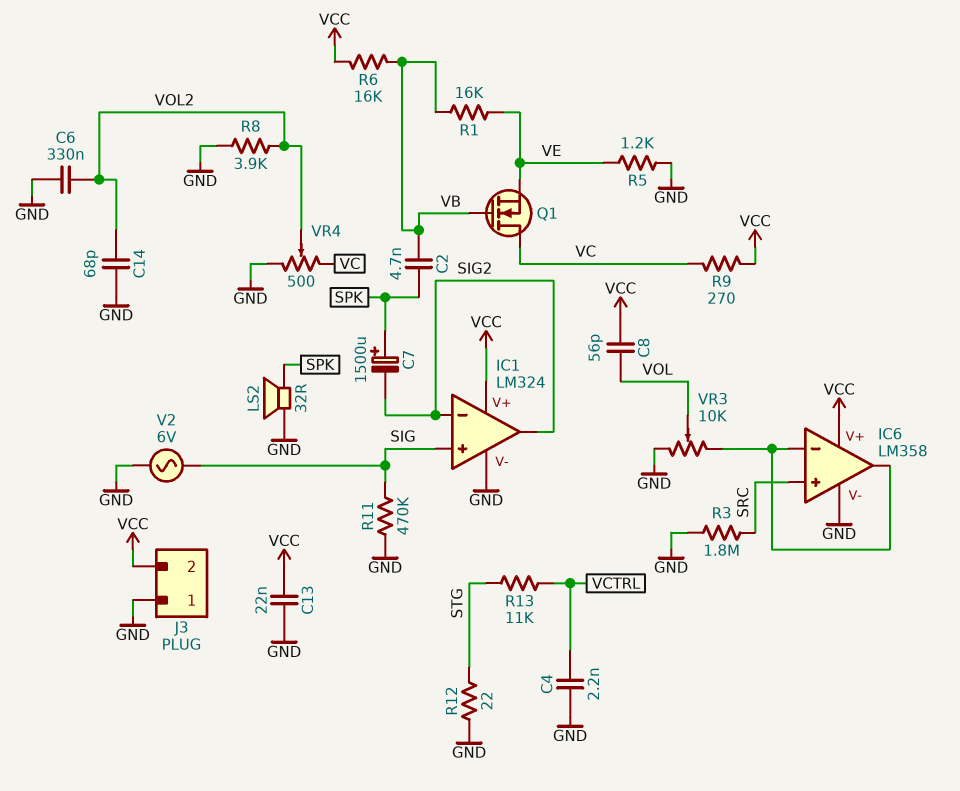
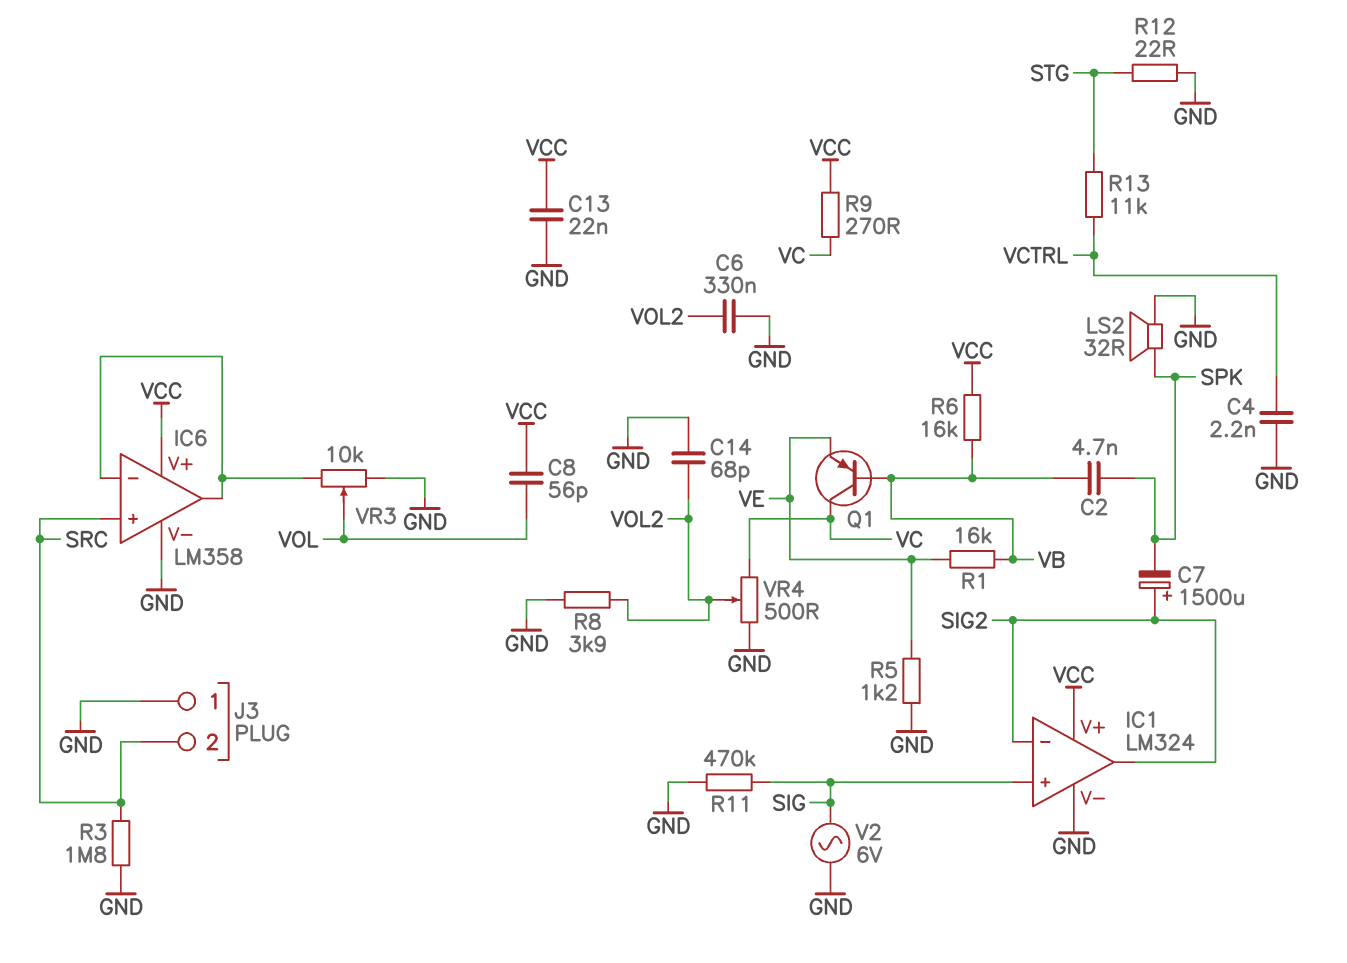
C7: 1500uF (plus SPK, minus SIG2) -> 1500uF (plus SIG2, minus SPK)
J3 pin 2: VCC -> SRC
Q1: NMOS (G VB, D VC, S VE) -> PNP (B VB, C VC, E VE)

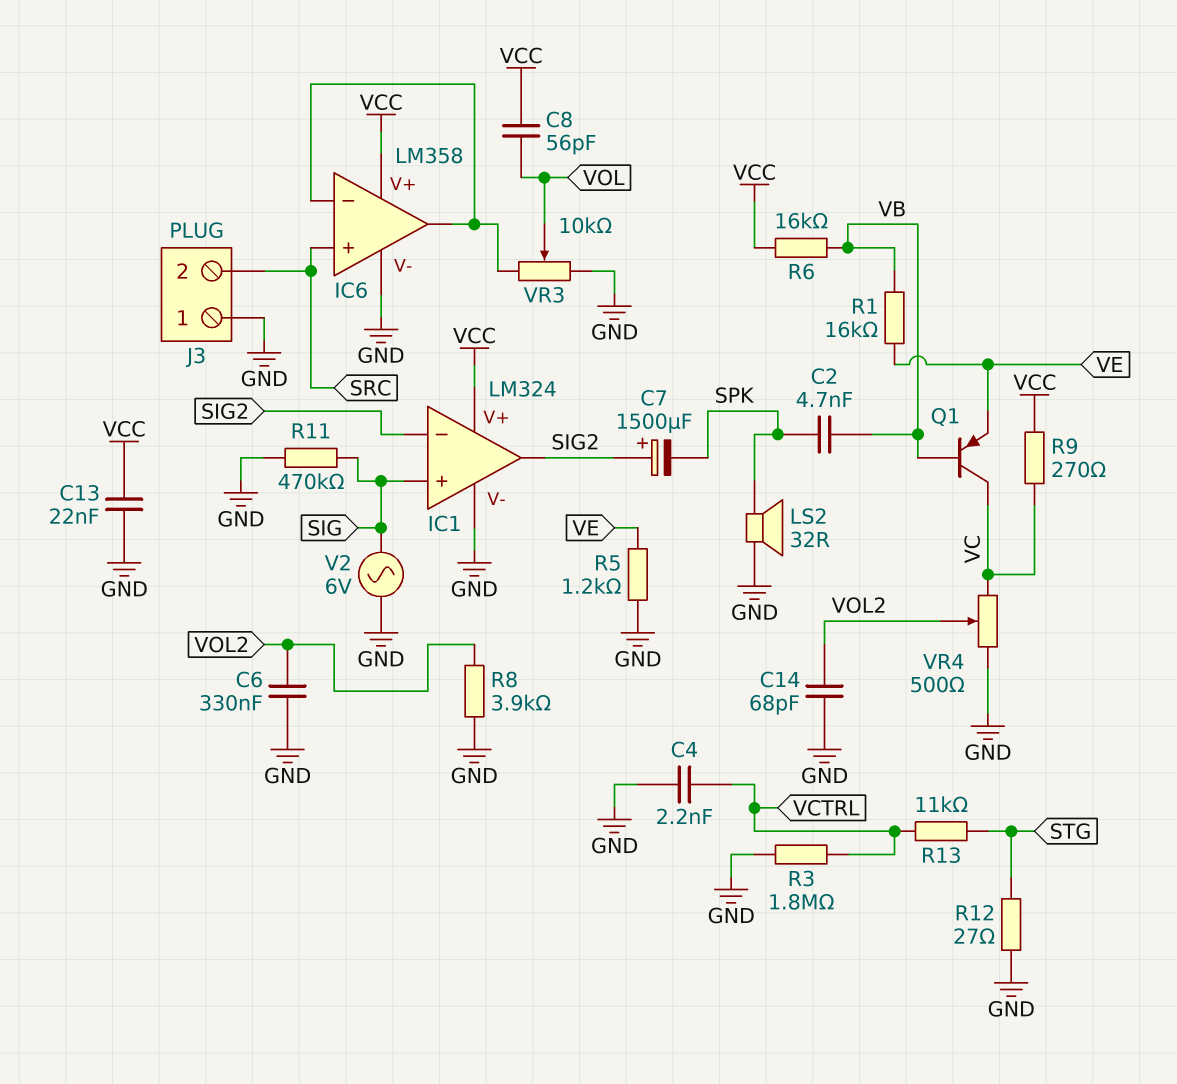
R3: 1.8M (GND, SRC) -> 1.8M (GND, VCTRL)
R12: 22 (GND, STG) -> 27 (GND, STG)

